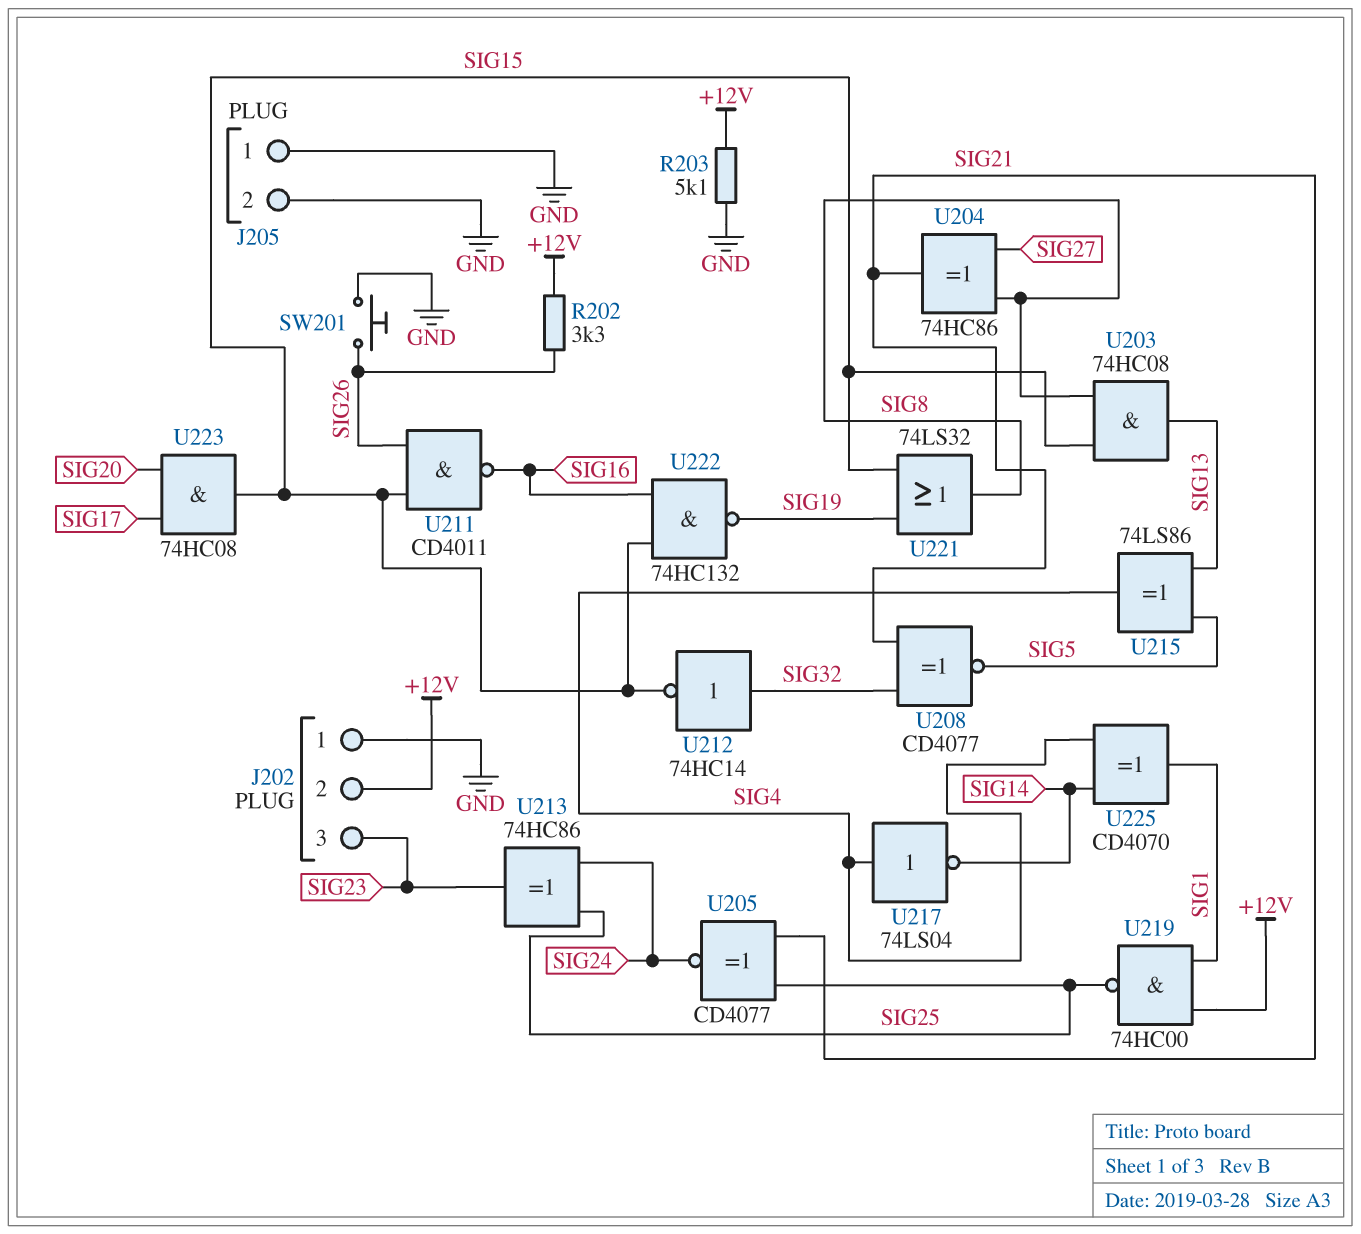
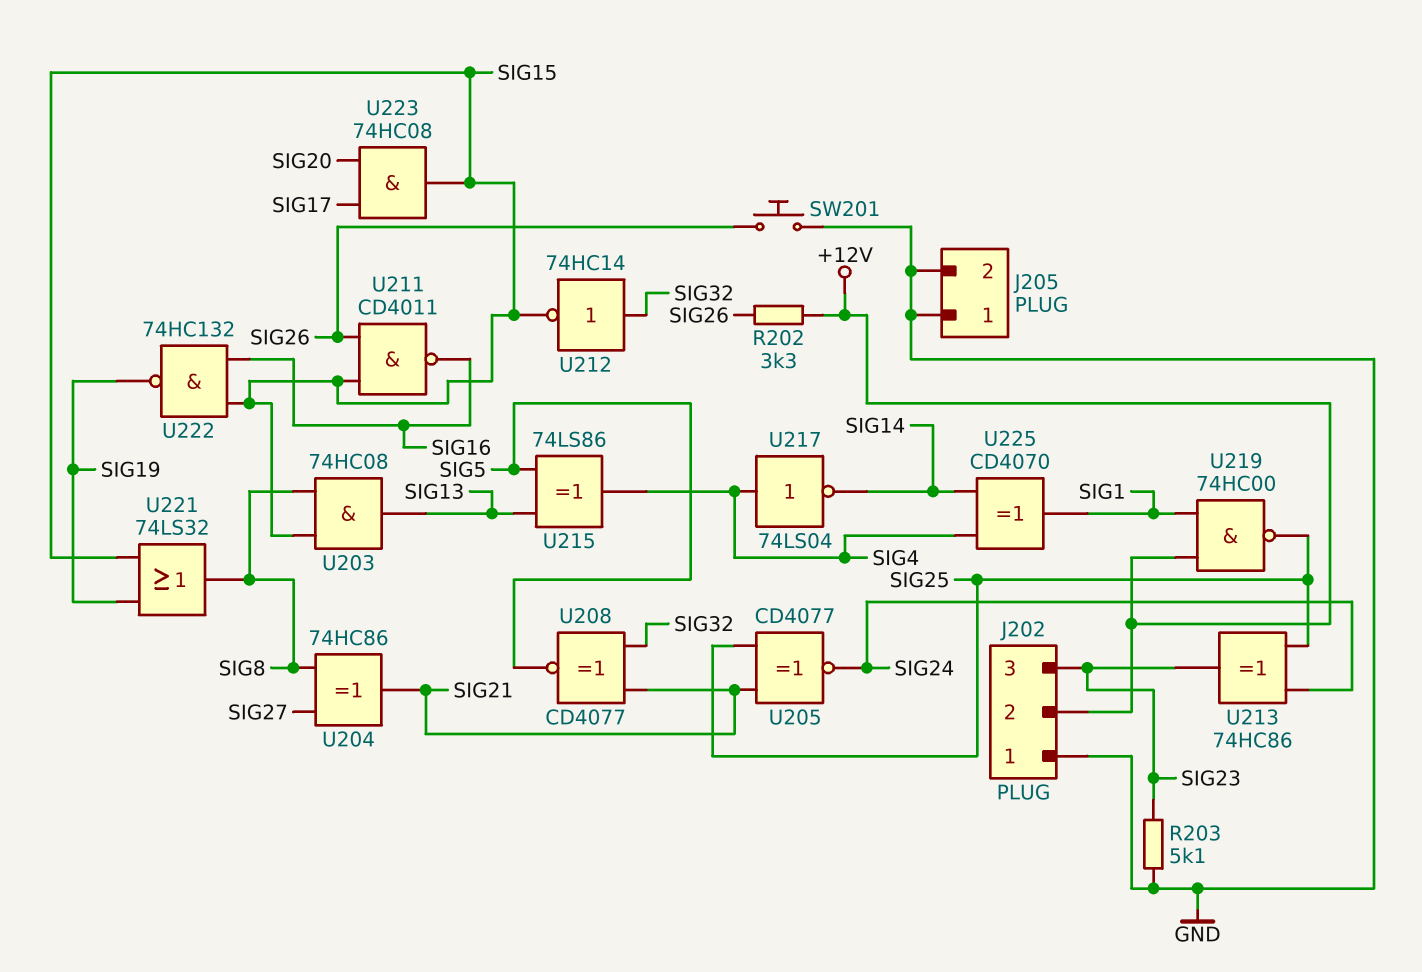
R203: 5.1k (+12V, GND) -> 5.1k (GND, SIG23)

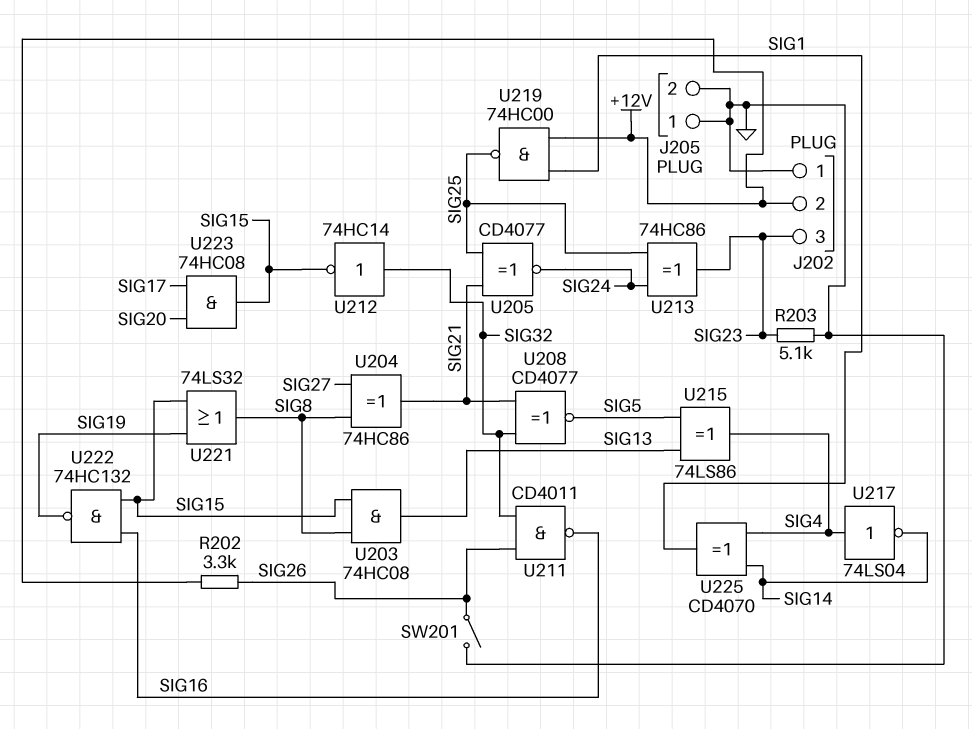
SW201: button (GND, SIG26) -> switch (GND, SIG26)
U211: NAND CD4011 (in SIG15, in SIG26, out SIG16) -> NAND CD4011 (in SIG26, in SIG32, out SIG16)

